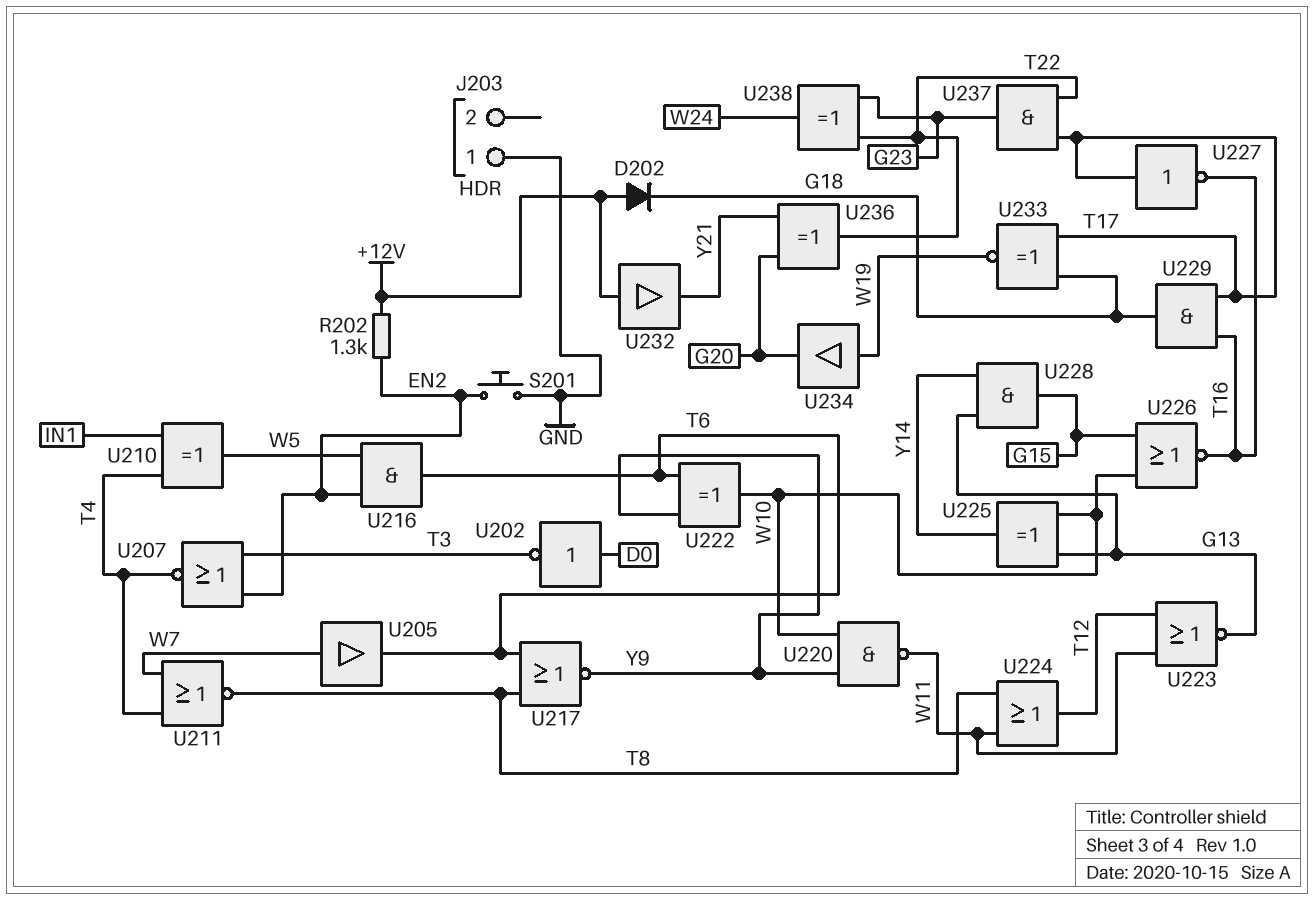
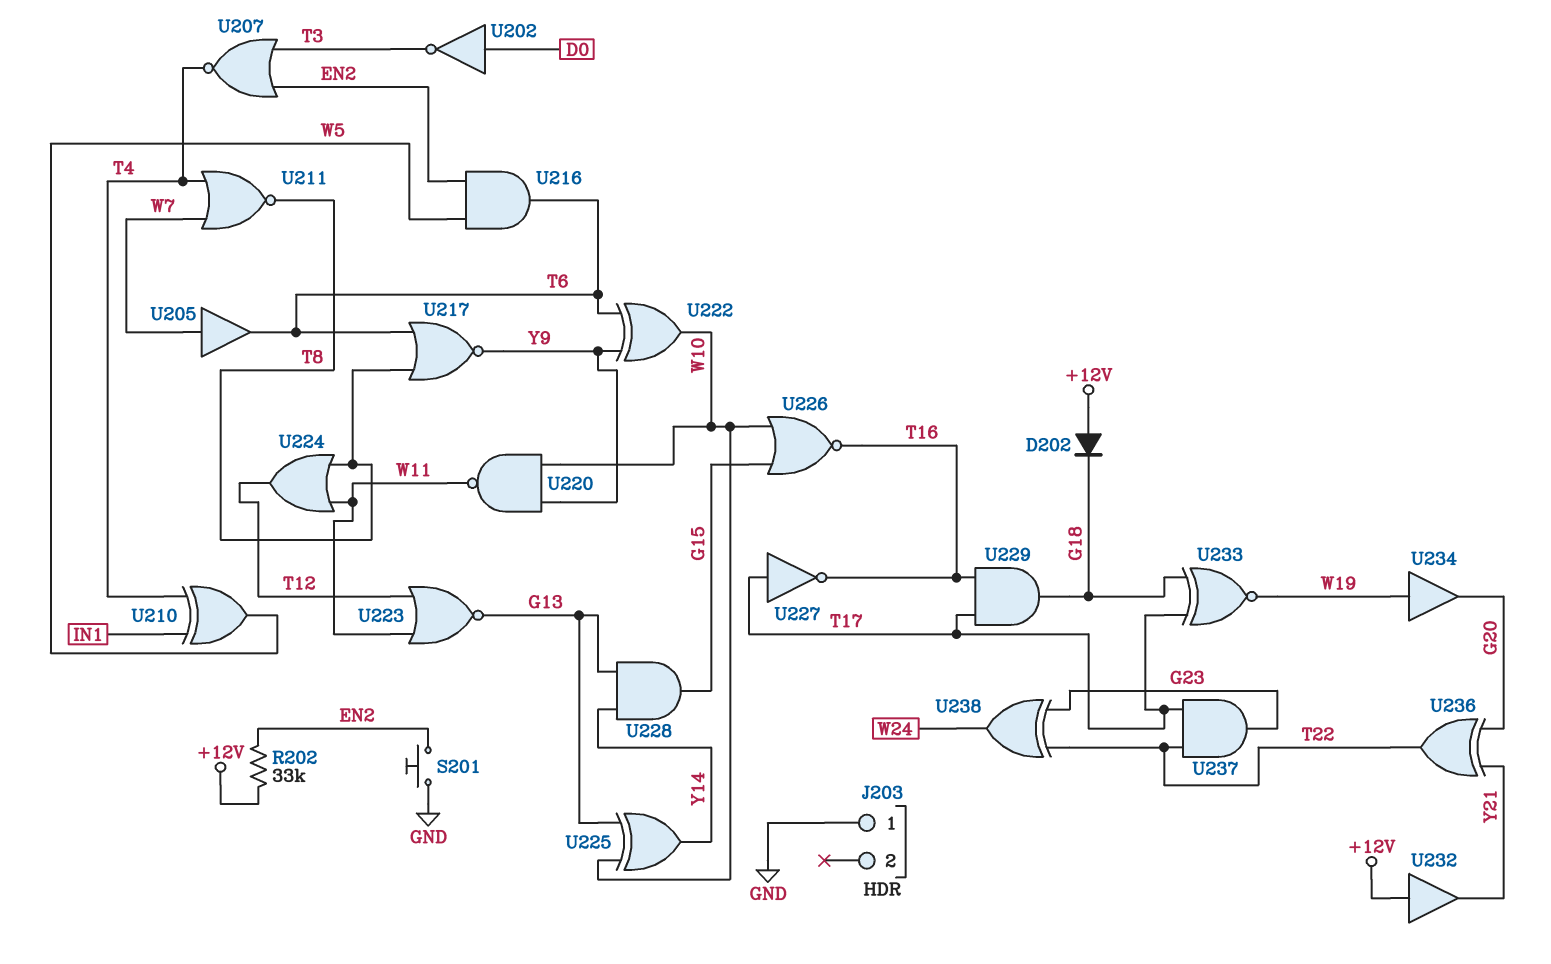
R202: 1.3k (+12V, EN2) -> 33k (+12V, EN2)

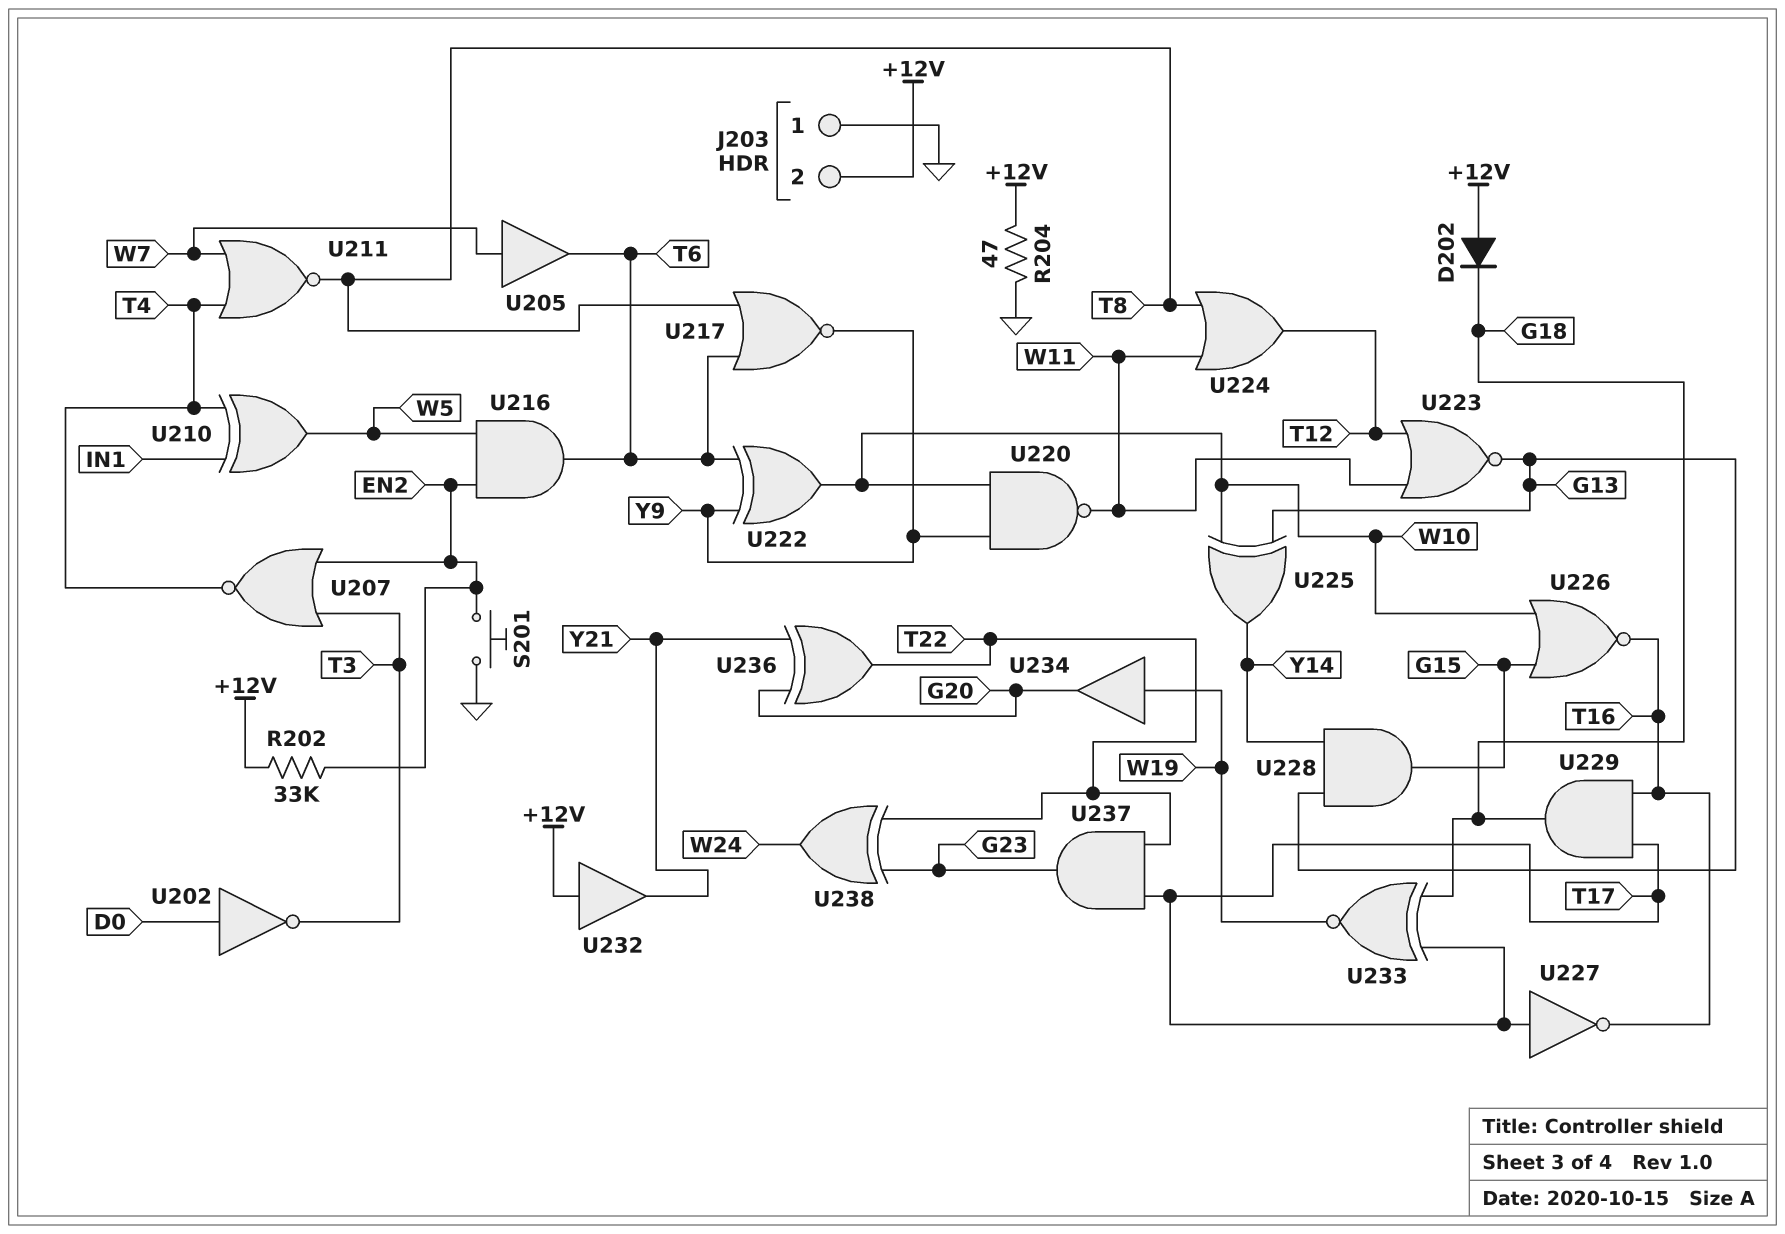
J203 pin 2: none -> +12V
R204: none -> 47 (+12V, GND)

